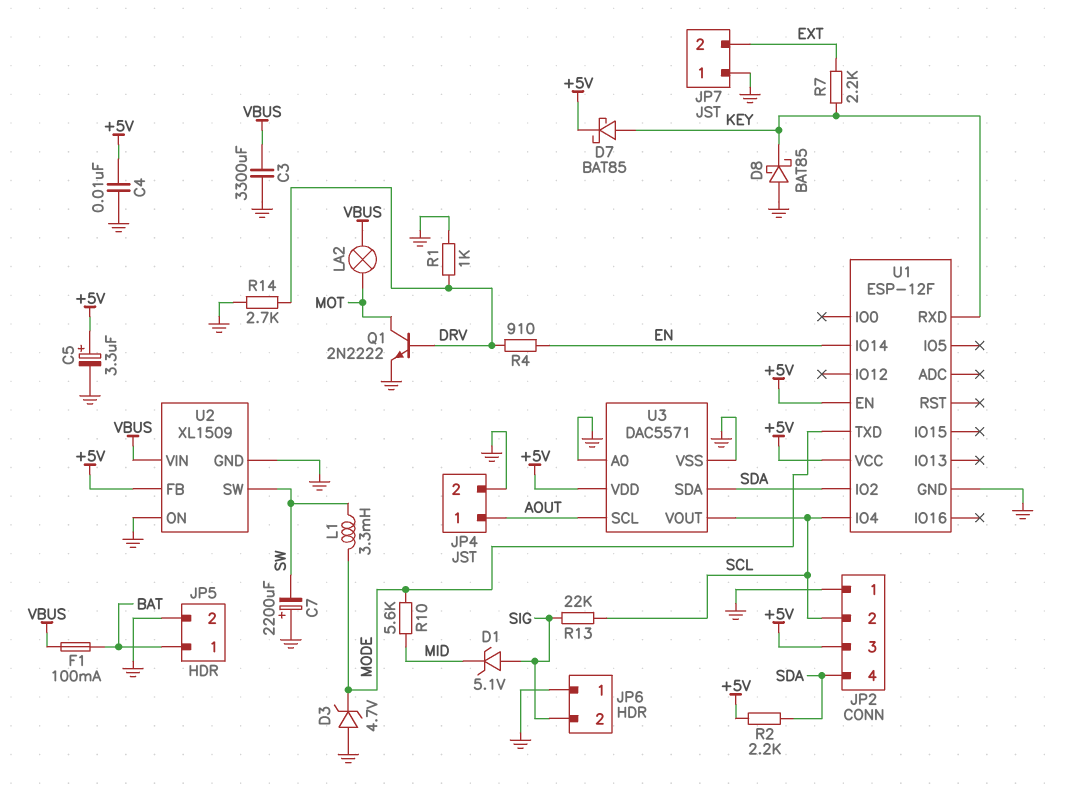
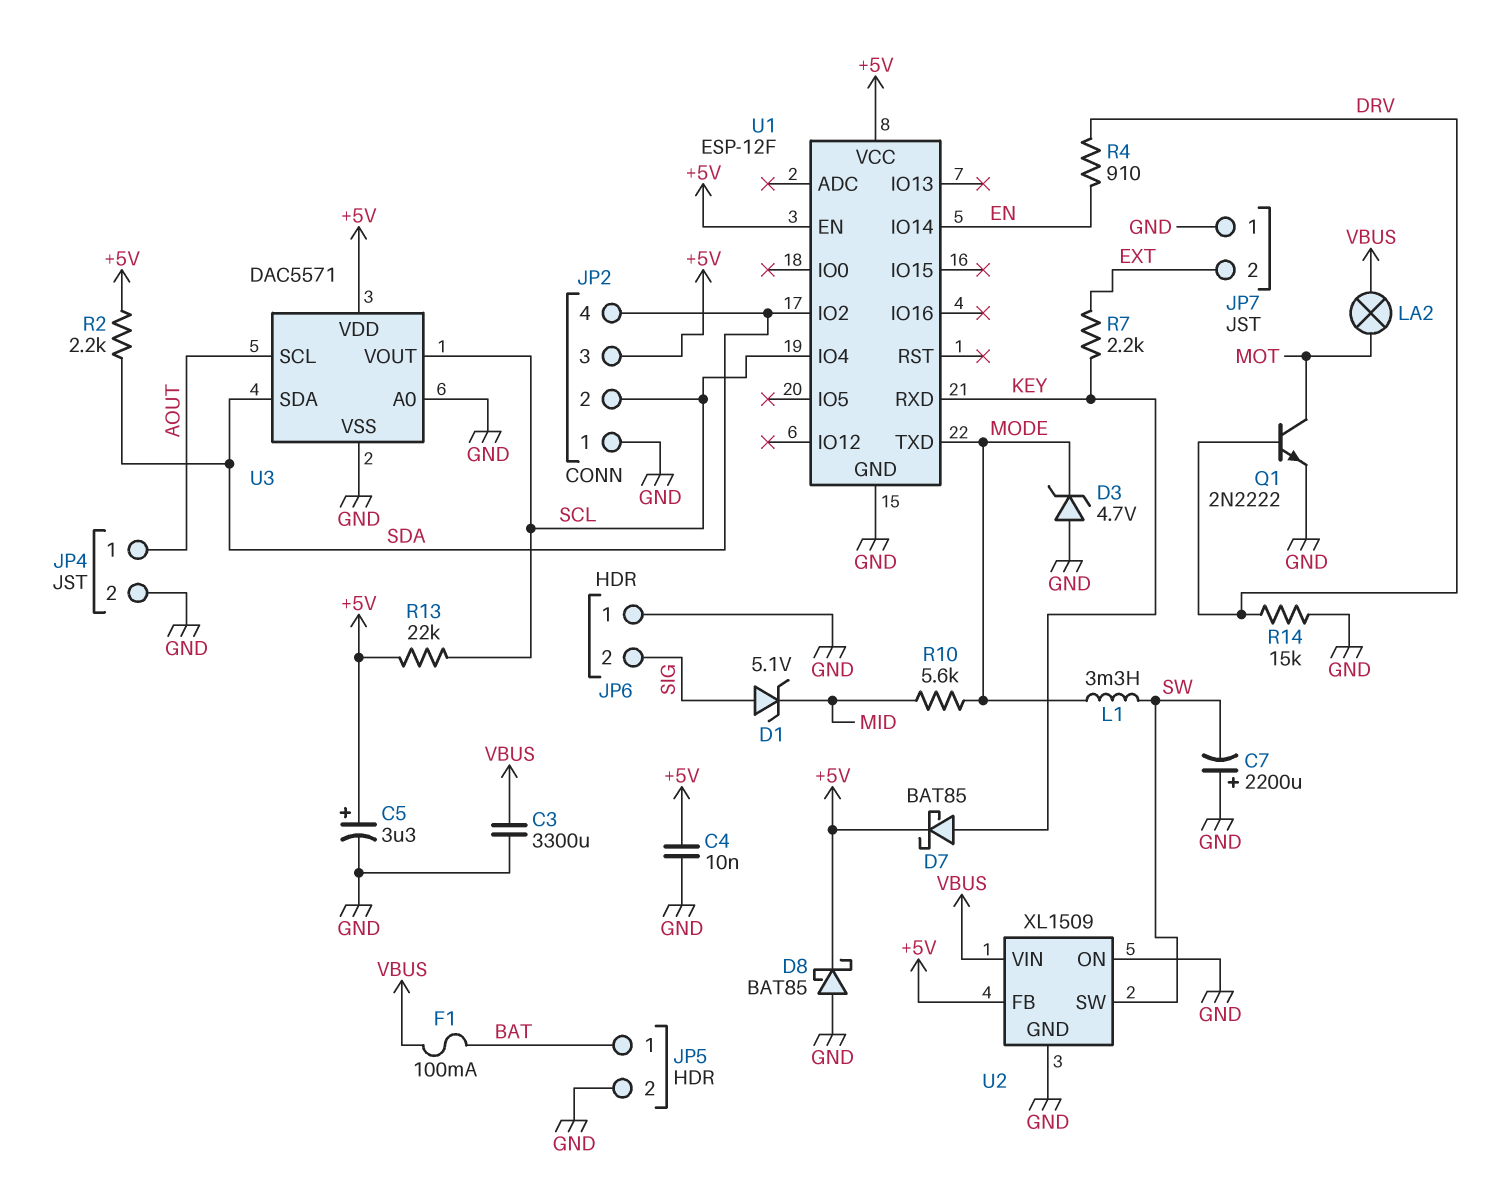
D8: schottky BAT85 (A GND, K KEY) -> schottky BAT85 (A GND, K +5V)
R1: 1k (DRV, GND) -> none
R13: 22k (SCL, SIG) -> 22k (+5V, SCL)
R14: 2.7k (DRV, GND) -> 15k (DRV, GND)

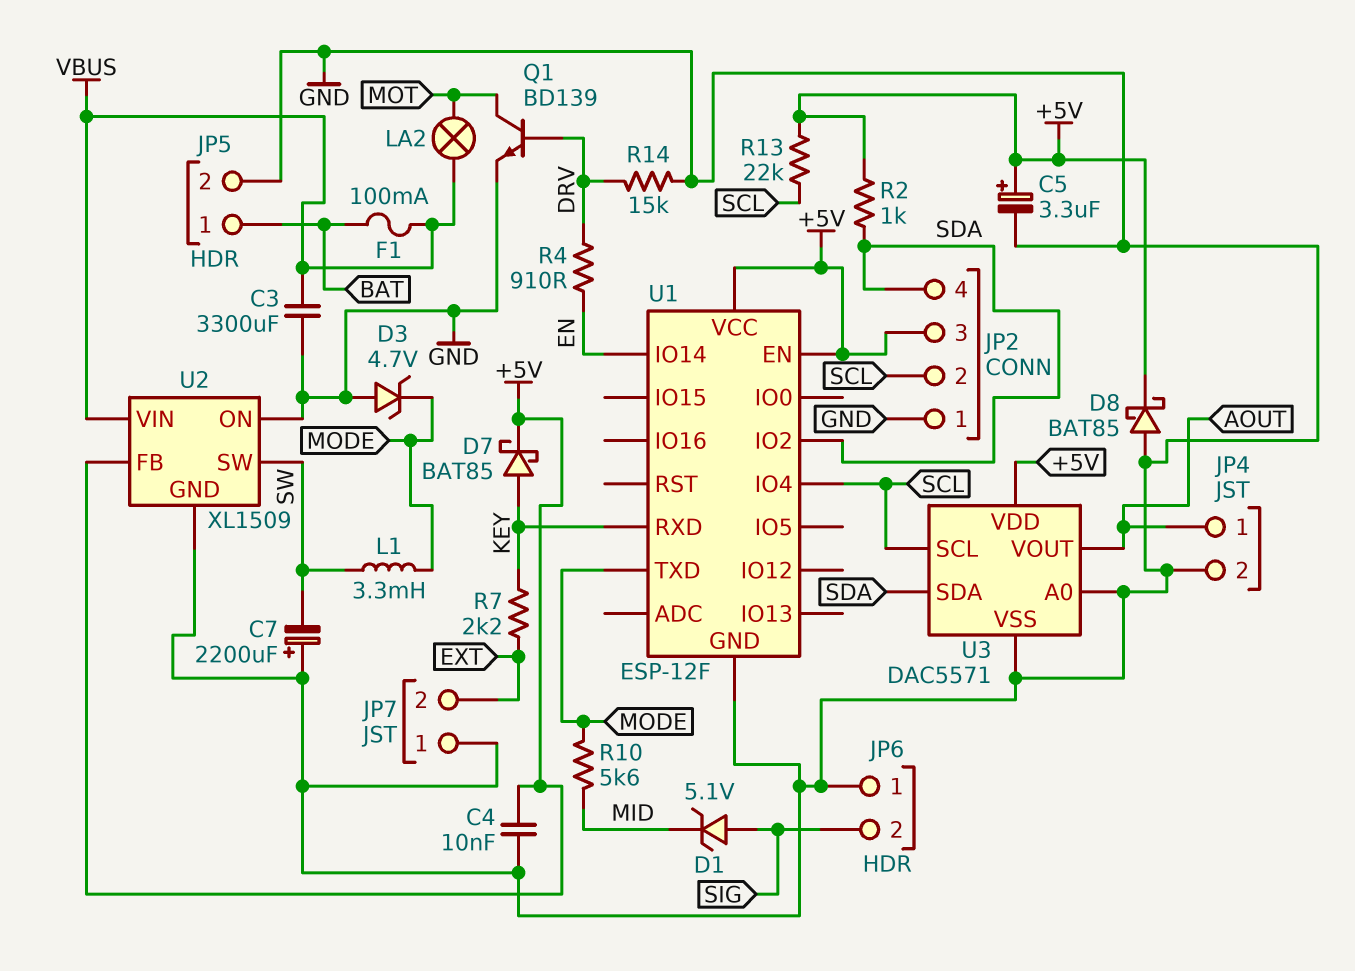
Q1: NPN 2N2222 (B DRV, C MOT, E GND) -> NPN BD139 (B DRV, C MOT, E GND)
R2: 2.2k (+5V, SDA) -> 1k (+5V, SDA)
U3 pin SCL: AOUT -> SCL
U3 pin VOUT: SCL -> AOUT

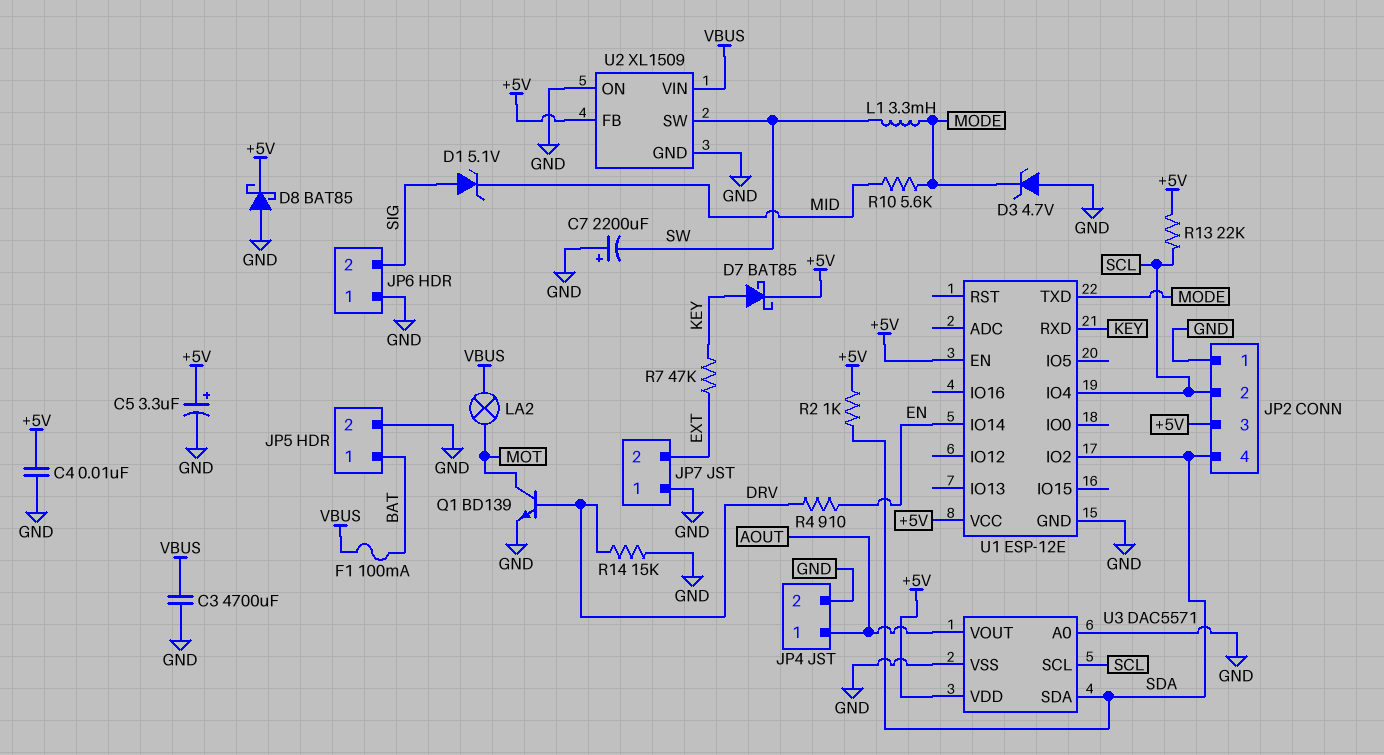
C3: 3300uF (GND, VBUS) -> 4700uF (GND, VBUS)
R7: 2.2k (EXT, KEY) -> 47k (EXT, KEY)
U1: ESP-12F -> ESP-12E

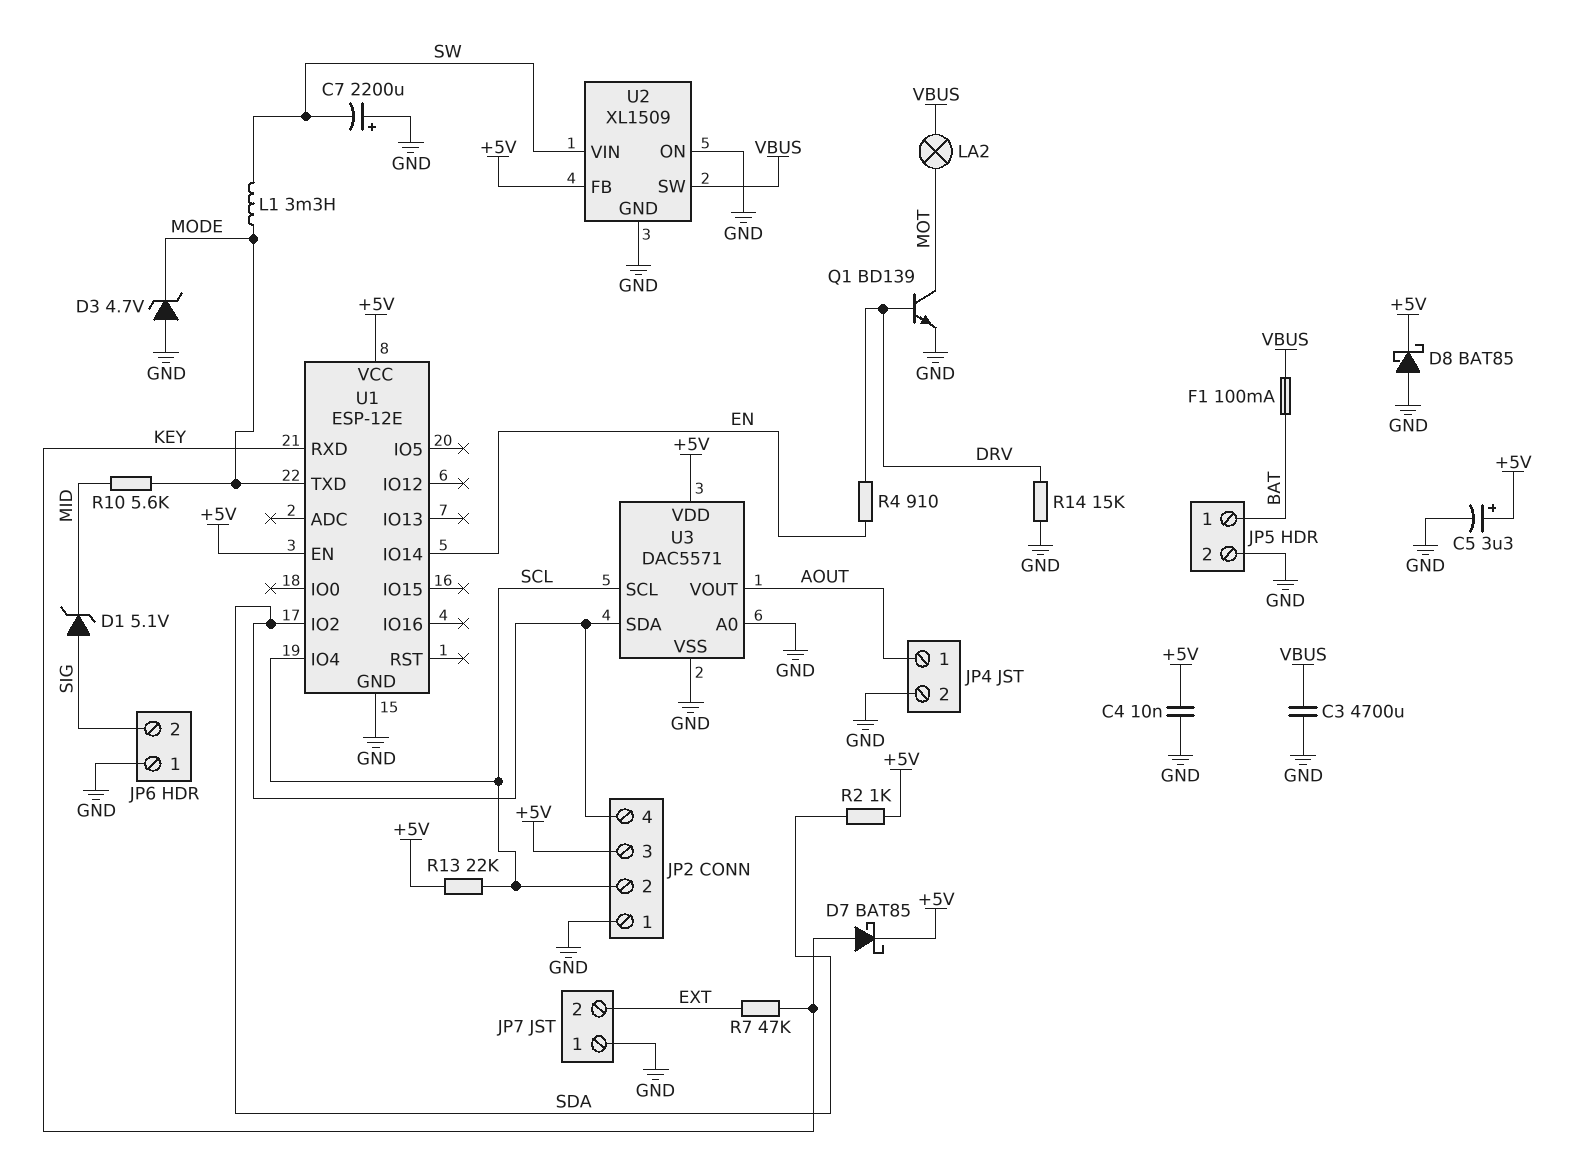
U2 pin SW: SW -> VBUS
U2 pin VIN: VBUS -> SW

